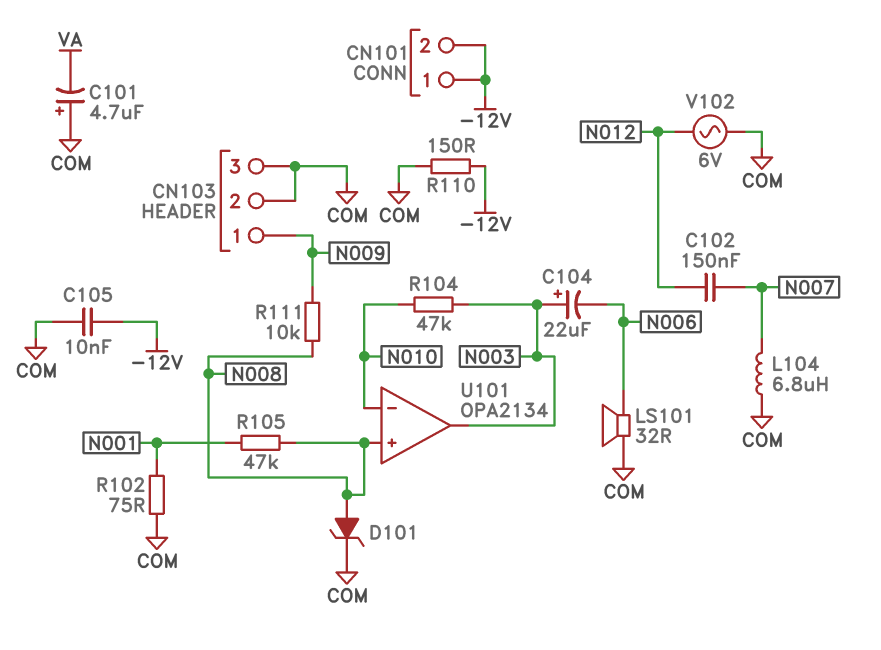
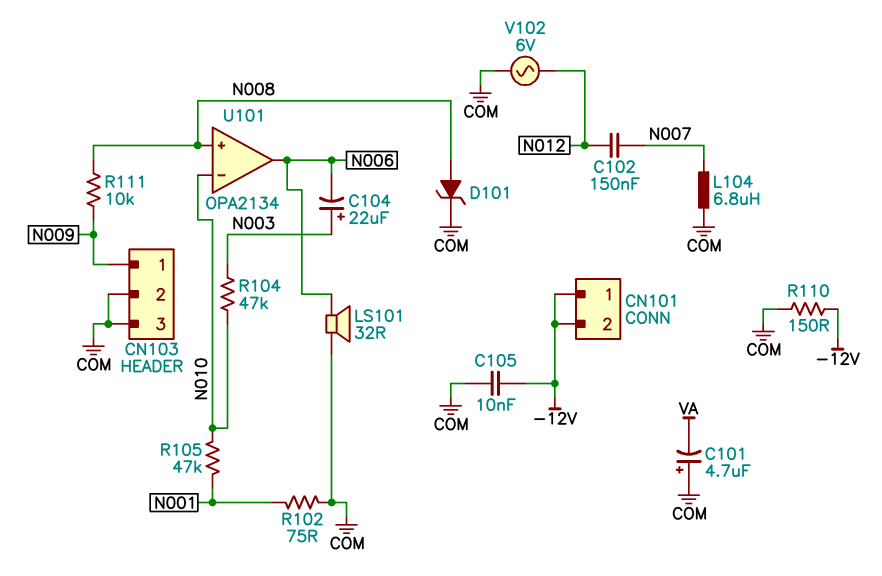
R105: 47k (N001, N008) -> 47k (N001, N010)
U101 pin out: N003 -> N006

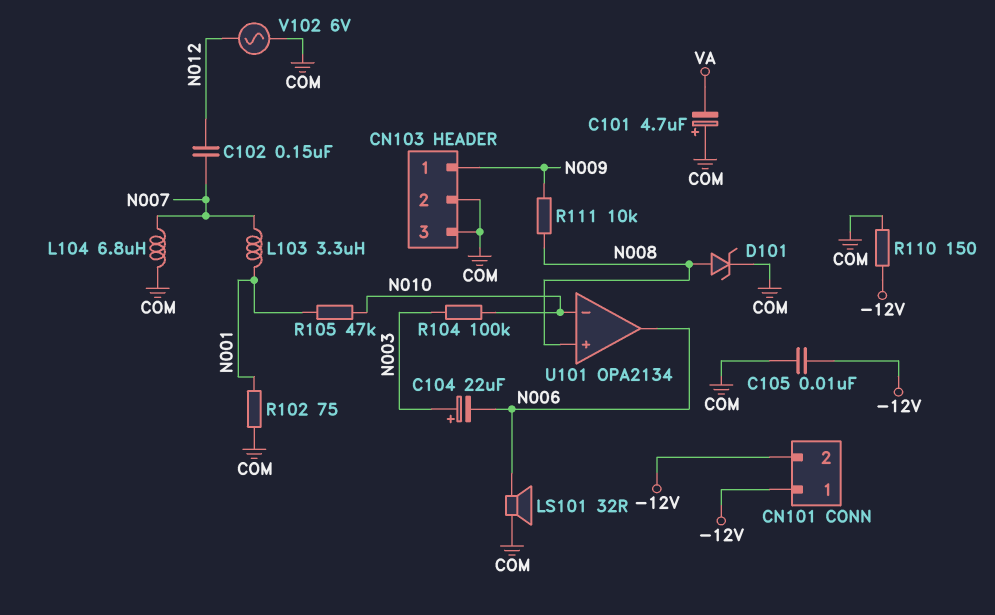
L103: none -> 3.3uH (N001, N007)
R104: 47k (N003, N010) -> 100k (N003, N010)

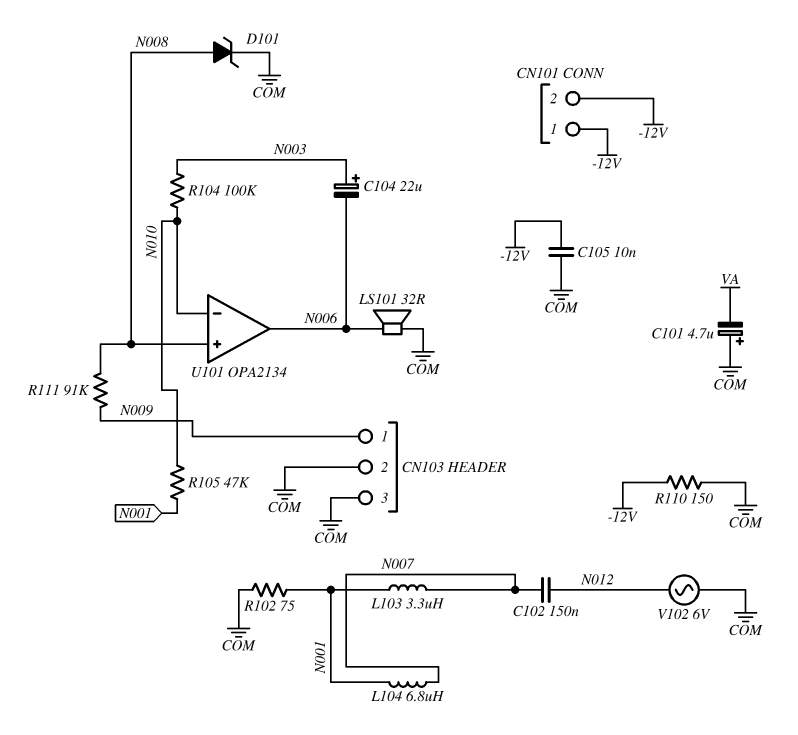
L104: 6.8uH (COM, N007) -> 6.8uH (N001, N007)
R111: 10k (N008, N009) -> 91k (N008, N009)

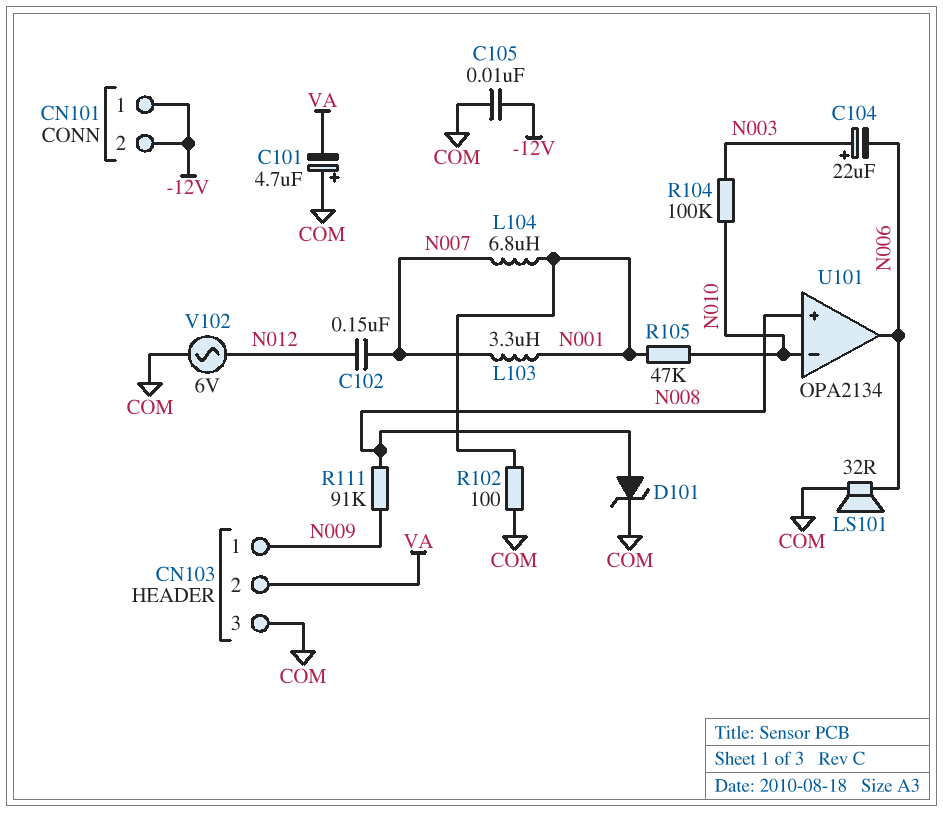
CN103 pin 2: COM -> VA
R102: 75 (COM, N001) -> 100 (COM, N001)
R110: 150 (-12V, COM) -> none

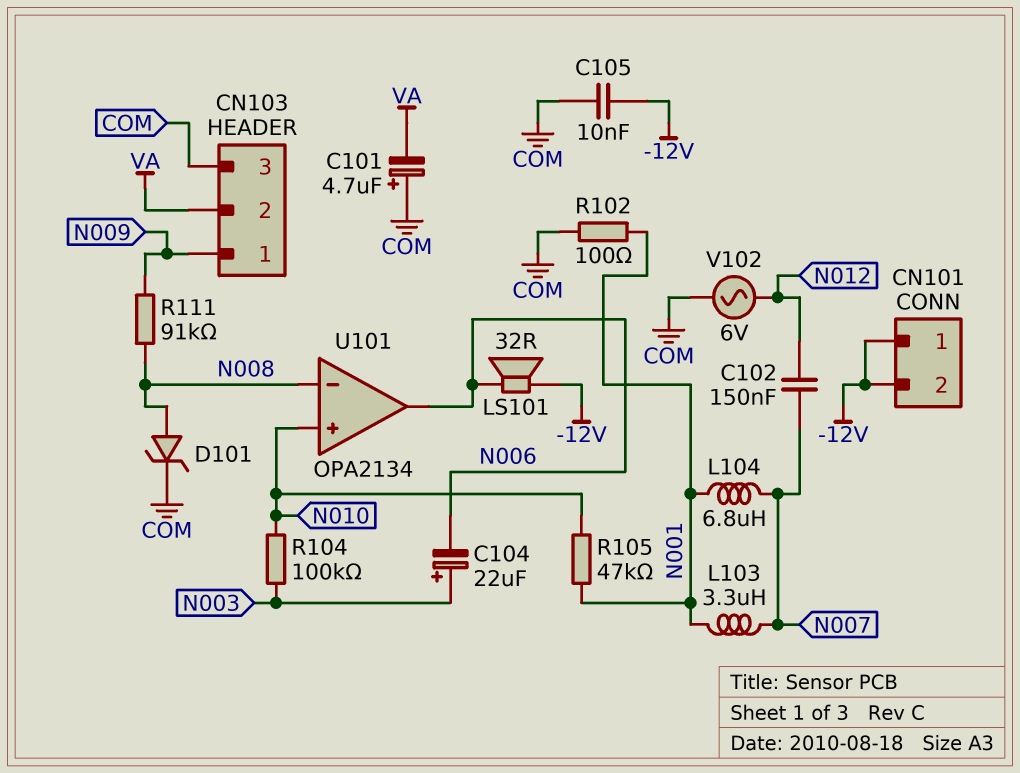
LS101: speaker 32R (COM, N006) -> speaker 32R (-12V, N006)
U101 pin in+: N008 -> N010
U101 pin in-: N010 -> N008

